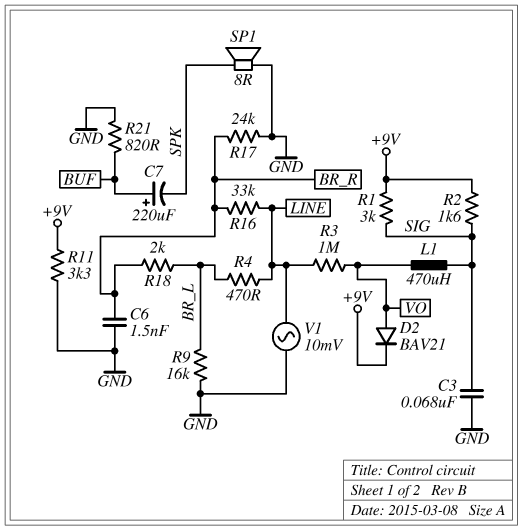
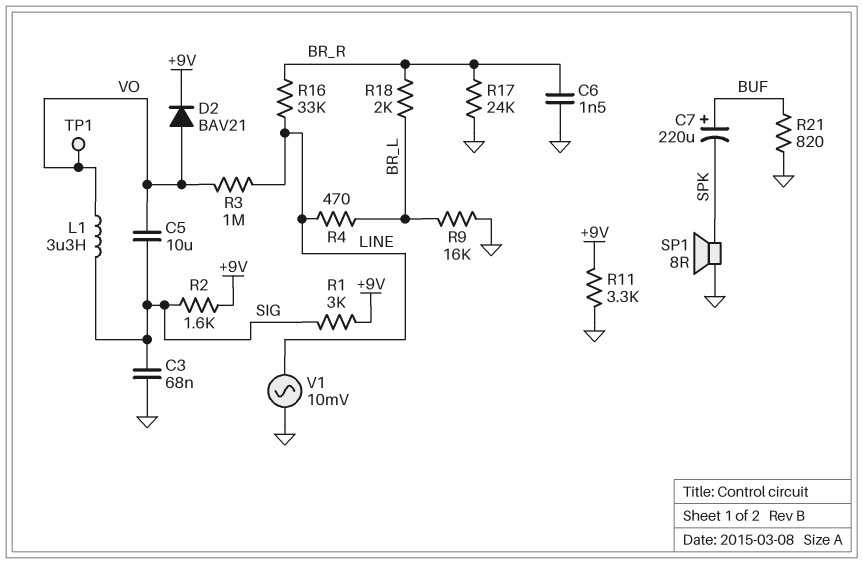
C5: none -> 10uF (SIG, VO)
L1: 470uH (SIG, VO) -> 3.3uH (SIG, VO)
TP1: none -> test point (VO)

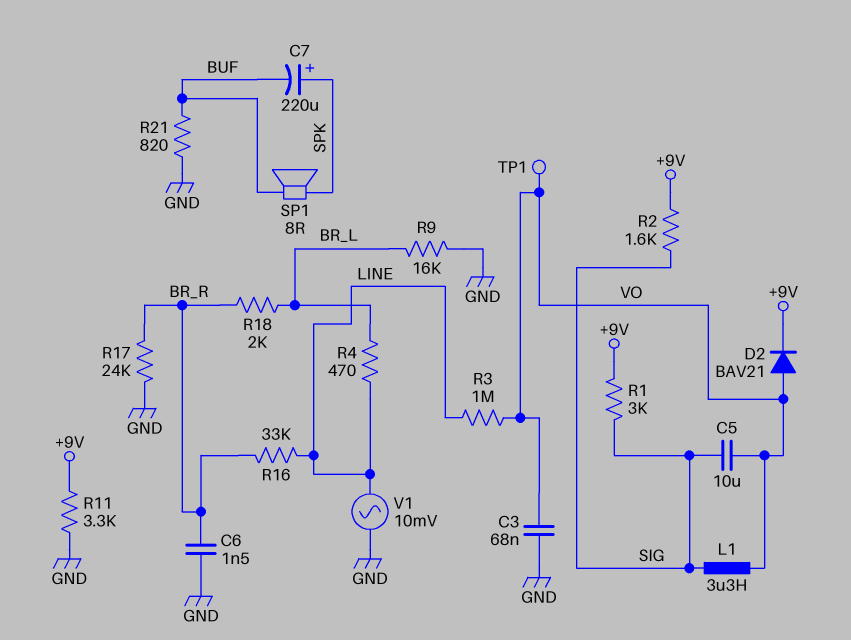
C3: 68nF (GND, SIG) -> 68nF (GND, VO)
C7: 220uF (plus BUF, minus SPK) -> 220uF (plus SPK, minus BUF)
SP1: speaker 8R (GND, SPK) -> speaker 8R (BUF, SPK)

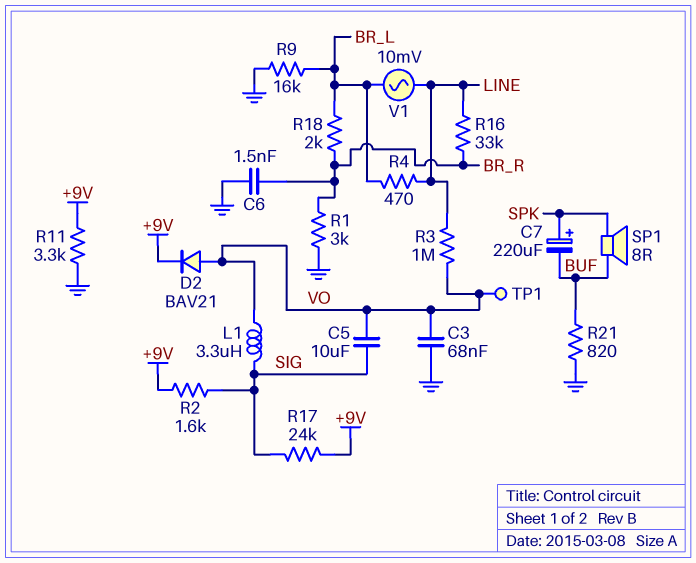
R1: 3k (+9V, SIG) -> 3k (BR_R, GND)
R17: 24k (BR_R, GND) -> 24k (+9V, SIG)
V1: AC 10mV (GND, LINE) -> AC 10mV (BR_L, LINE)

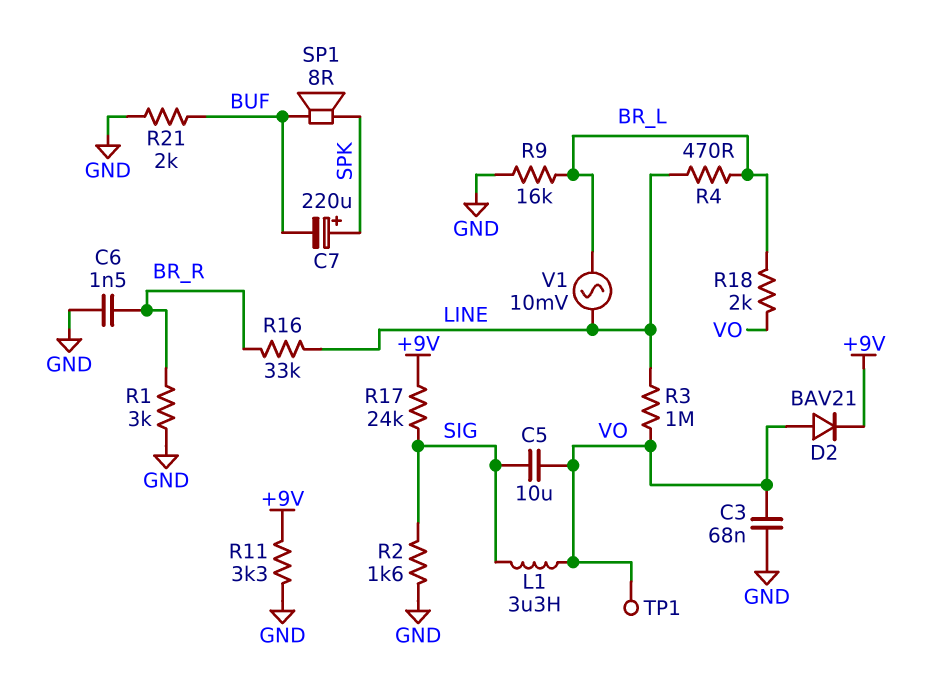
R2: 1.6k (+9V, SIG) -> 1.6k (GND, SIG)
R18: 2k (BR_L, BR_R) -> 2k (BR_L, VO)
R21: 820 (BUF, GND) -> 2k (BUF, GND)

